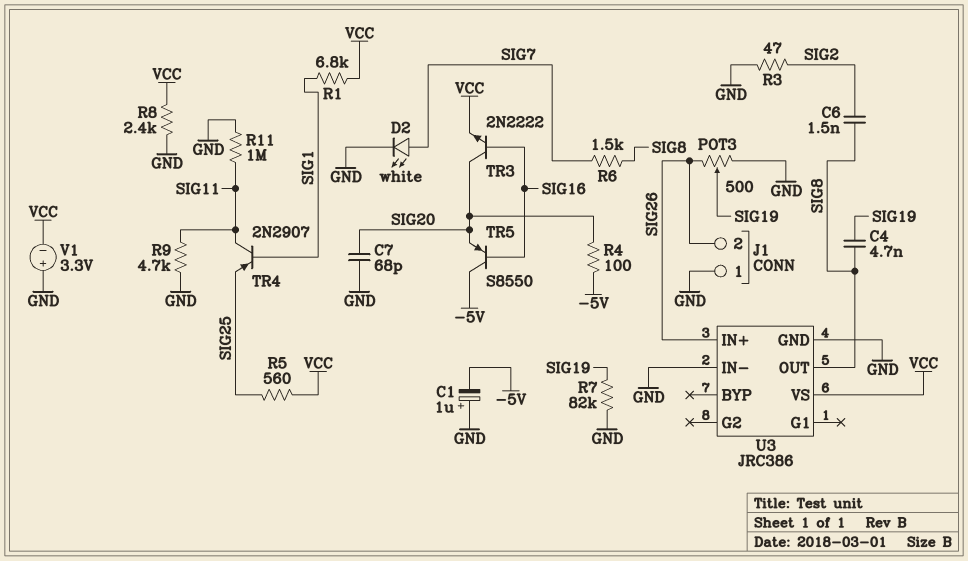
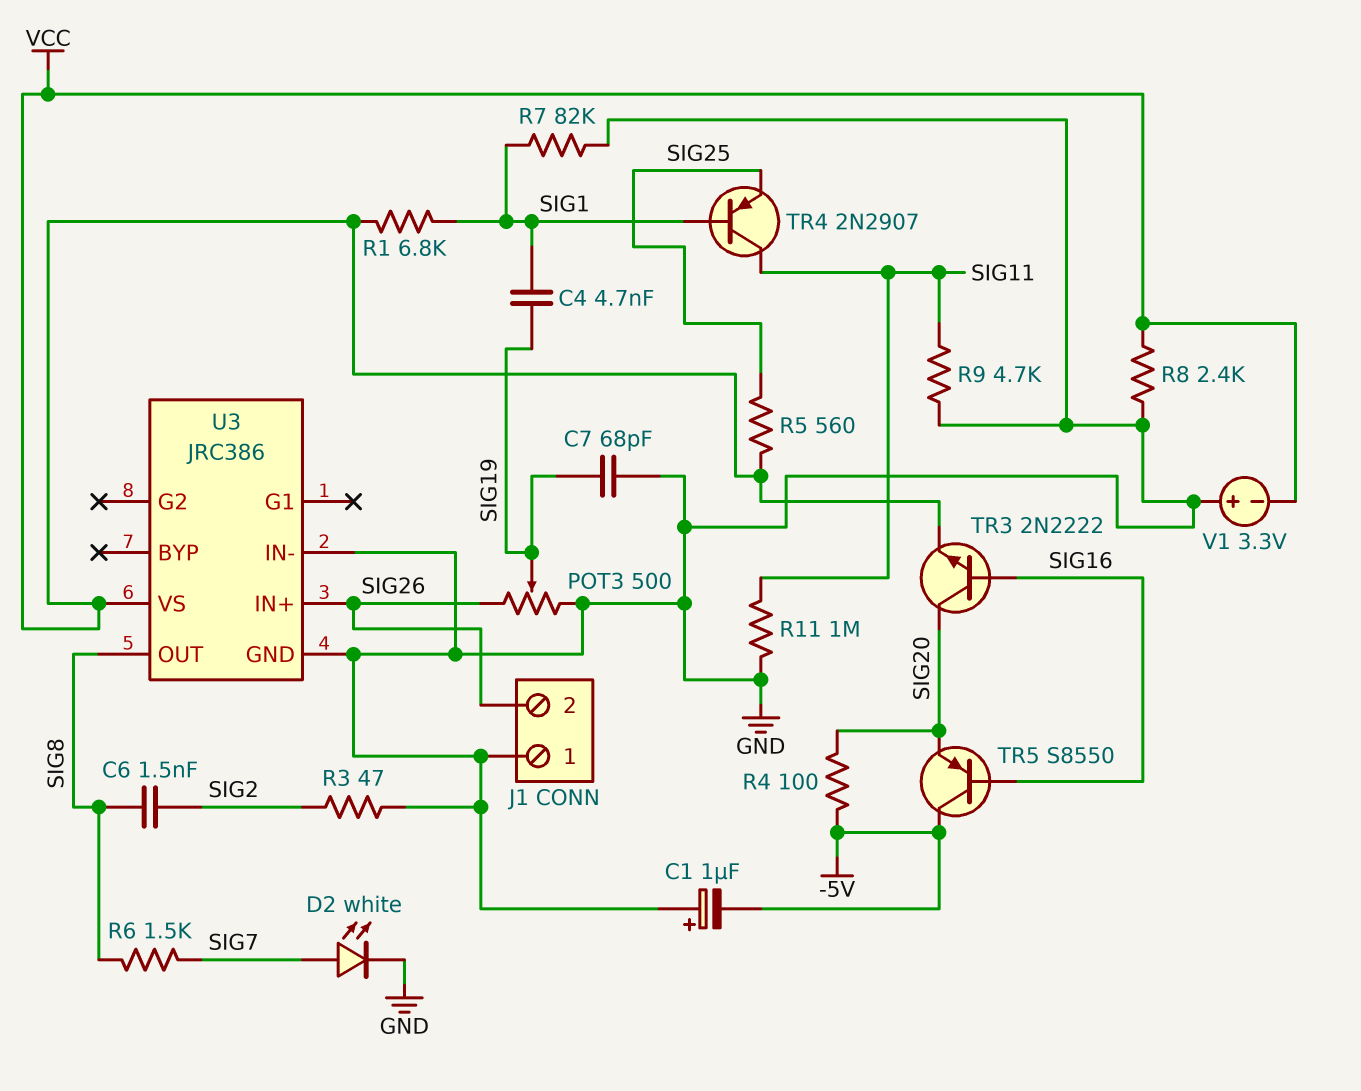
C4: 4.7nF (SIG8, SIG19) -> 4.7nF (SIG1, SIG19)
C7: 68pF (GND, SIG20) -> 68pF (GND, SIG19)
R7: 82k (GND, SIG19) -> 82k (GND, SIG1)

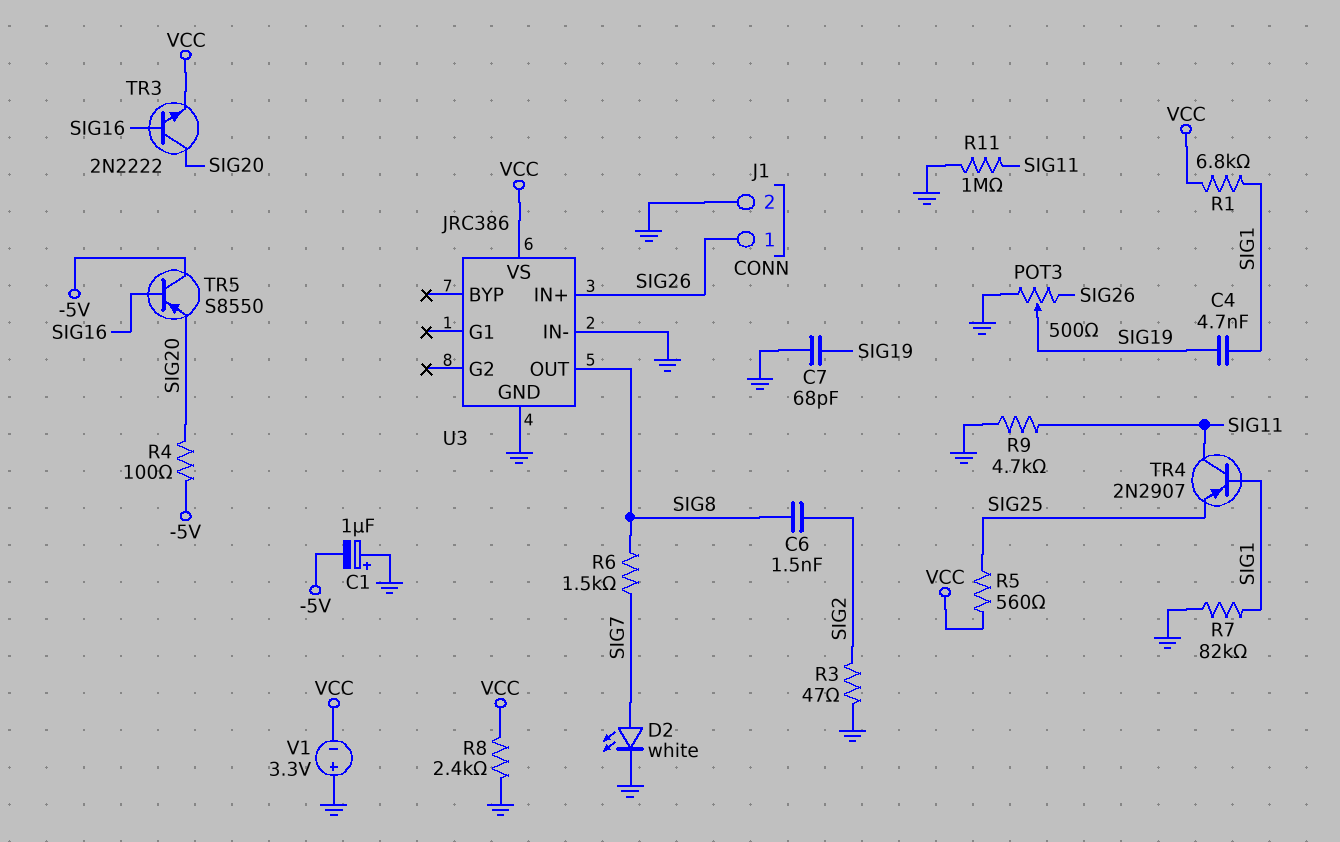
J1 pin 1: GND -> SIG26
J1 pin 2: SIG26 -> GND

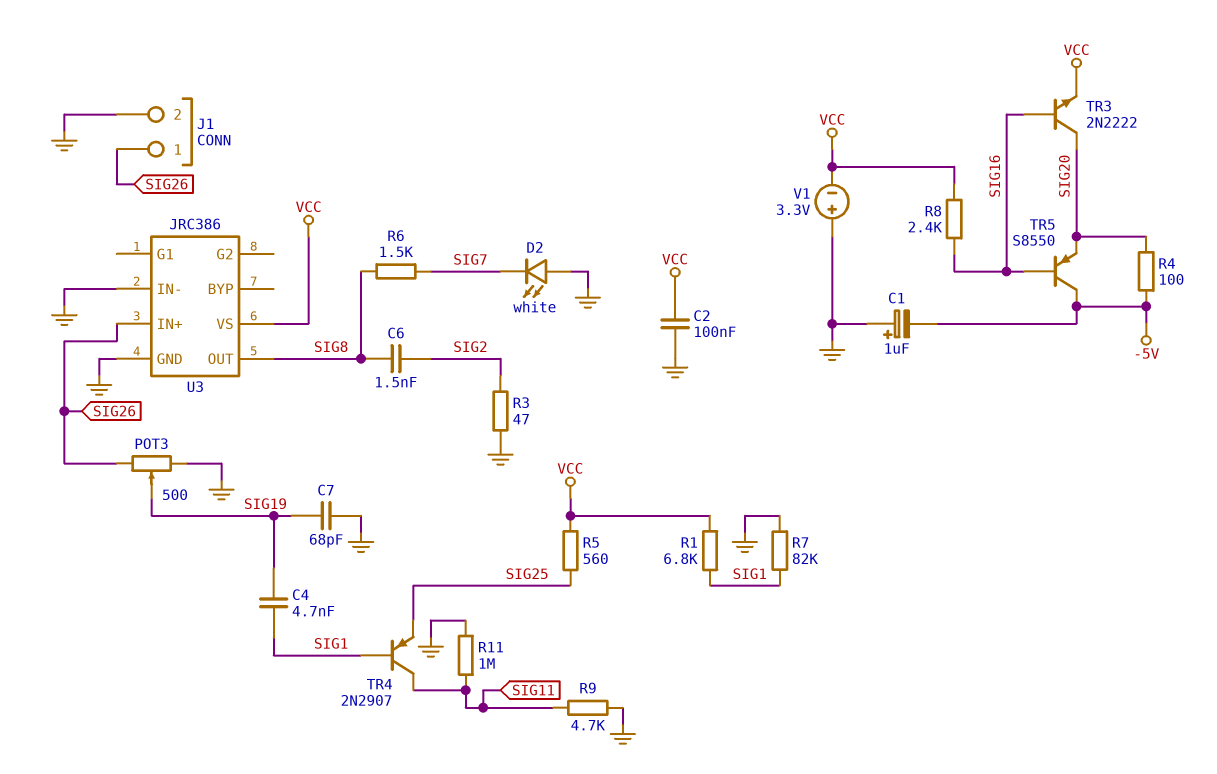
C2: none -> 100nF (GND, VCC)
D2: LED white (A SIG7, K GND) -> LED white (A GND, K SIG7)
R8: 2.4k (GND, VCC) -> 2.4k (SIG16, VCC)

